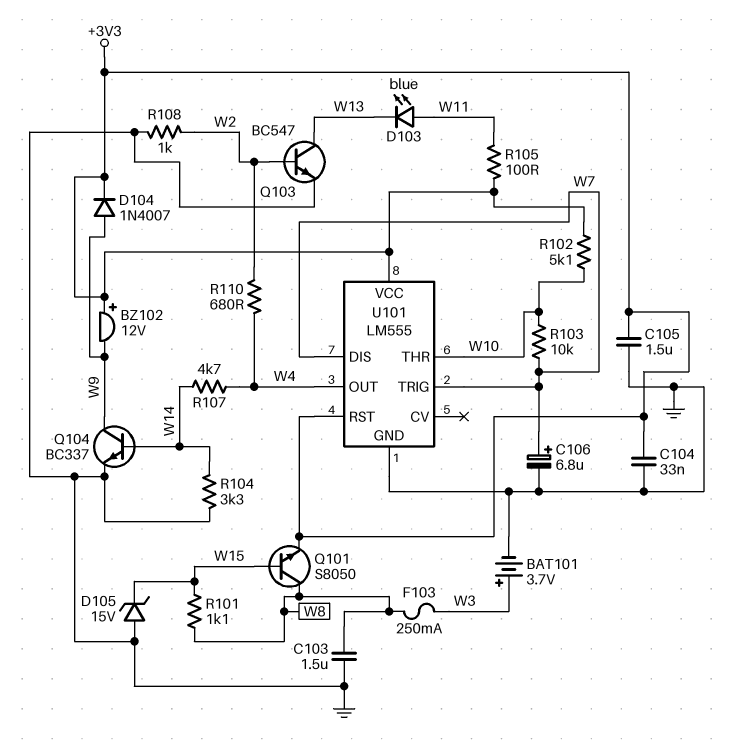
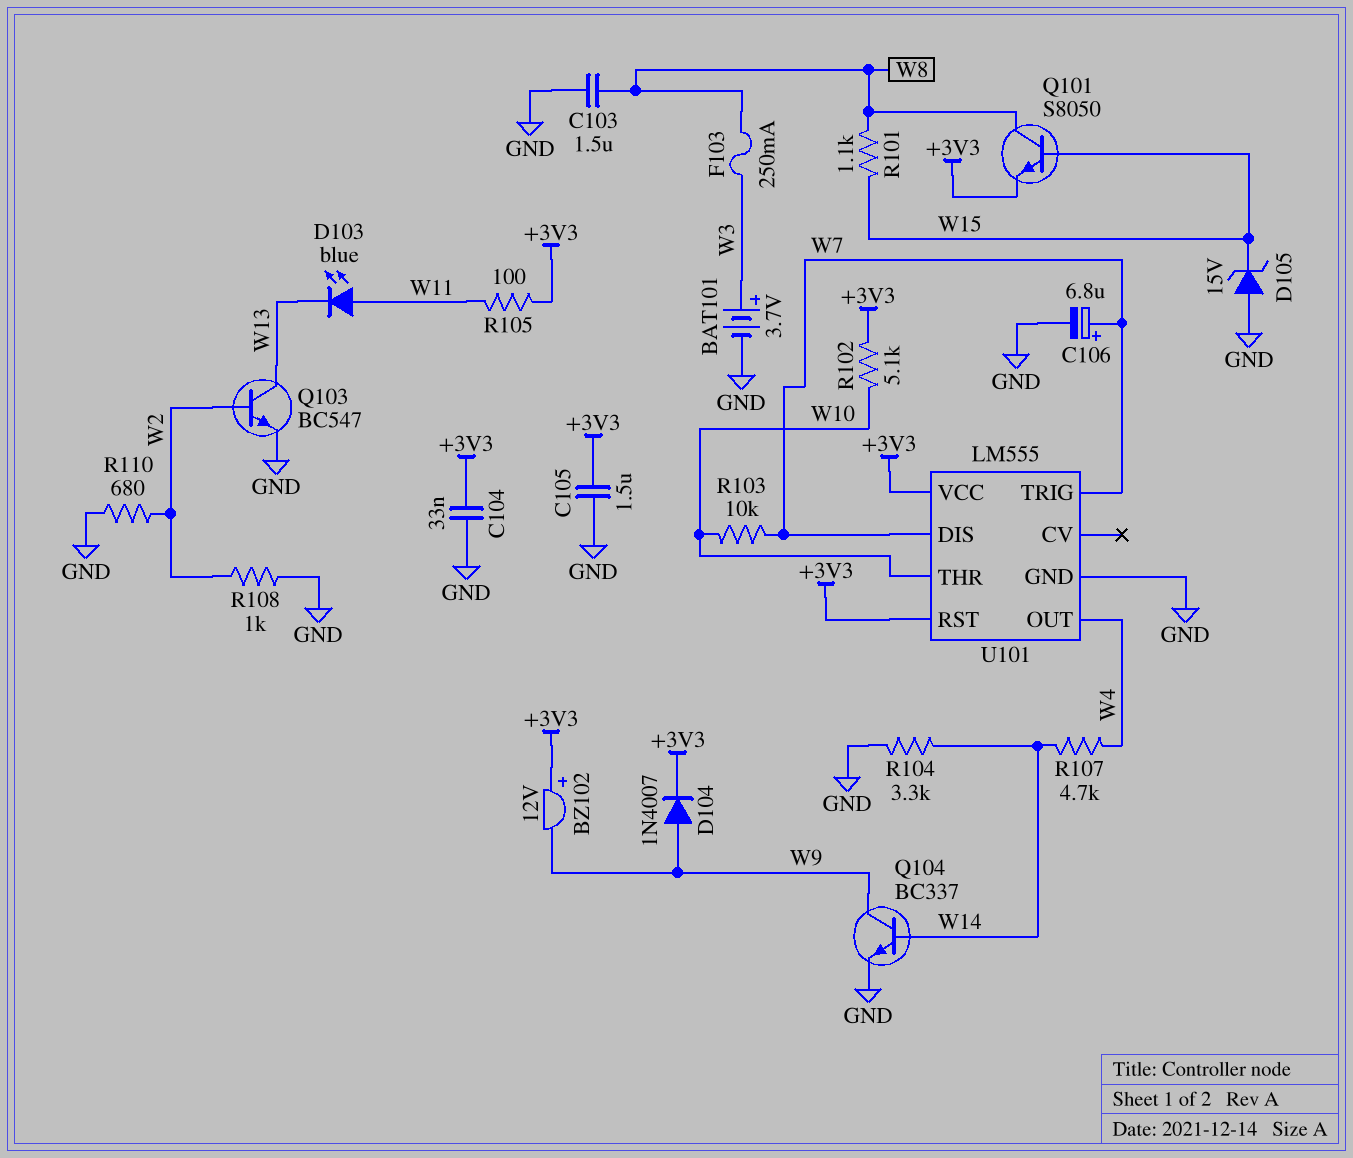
R110: 680 (W2, W4) -> 680 (GND, W2)

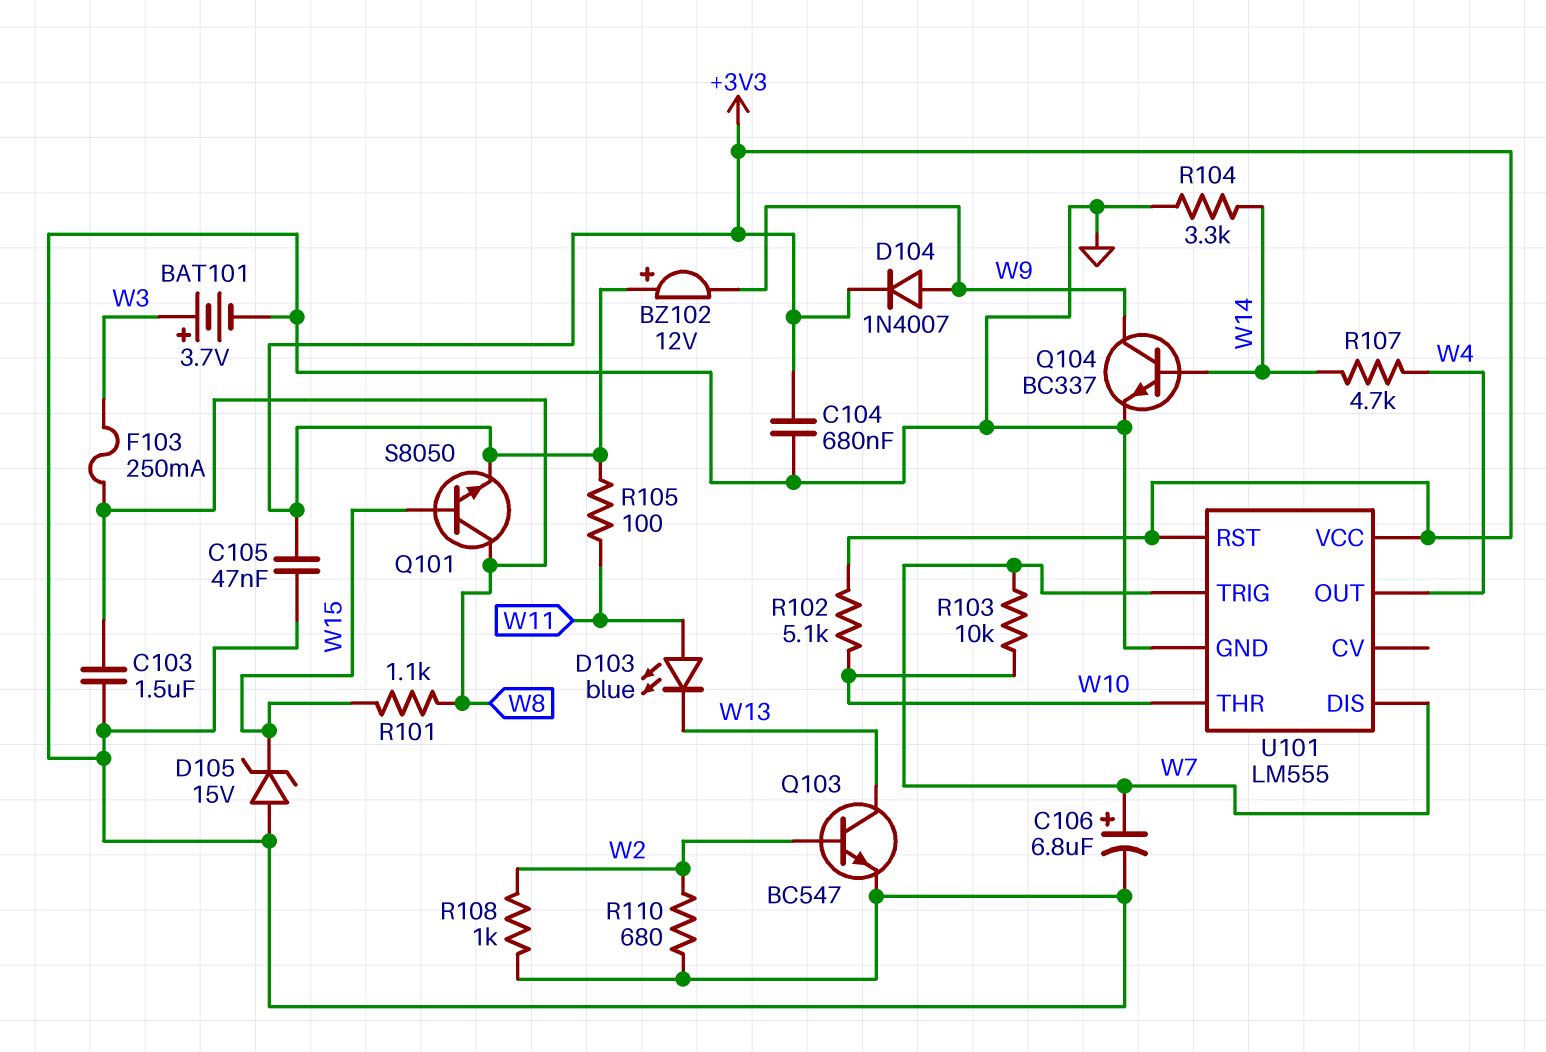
C104: 33nF (+3V3, GND) -> 680nF (+3V3, GND)
C105: 1.5uF (+3V3, GND) -> 47nF (+3V3, GND)

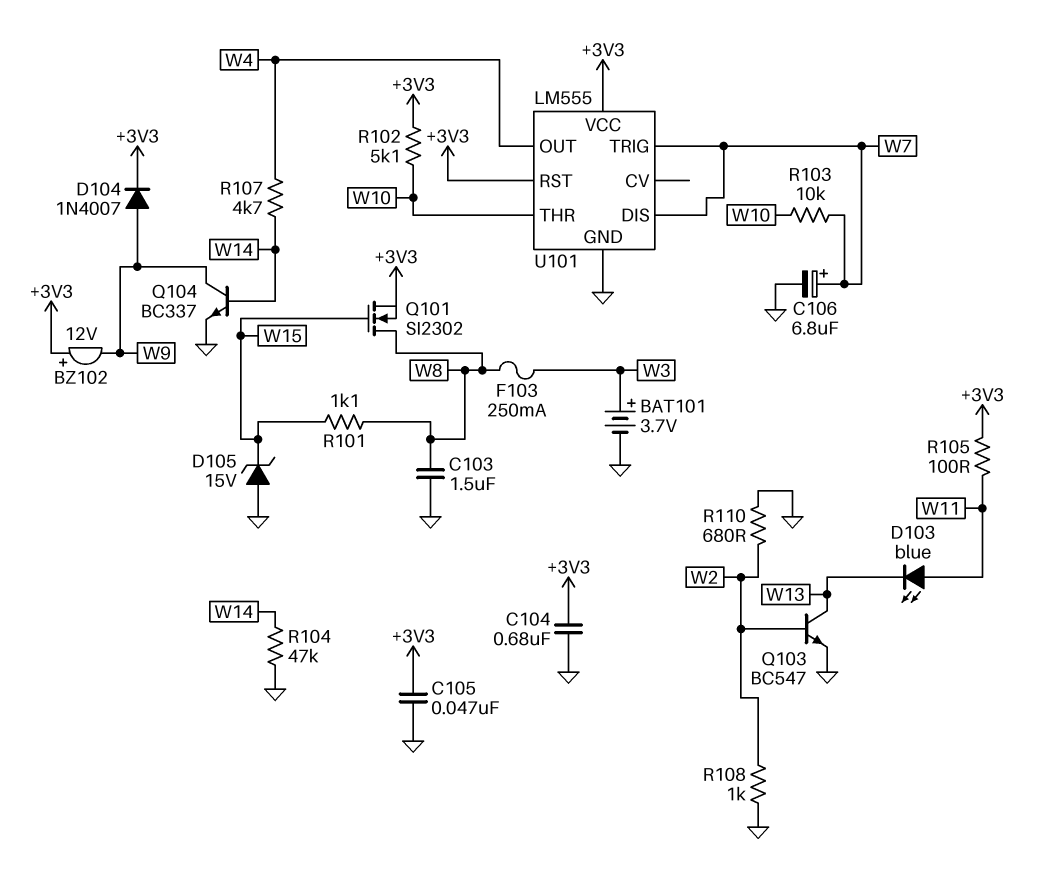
Q101: NPN S8050 (B W15, C W8, E +3V3) -> NMOS SI2302 (G W15, D W8, S +3V3)
R104: 3.3k (GND, W14) -> 47k (GND, W14)

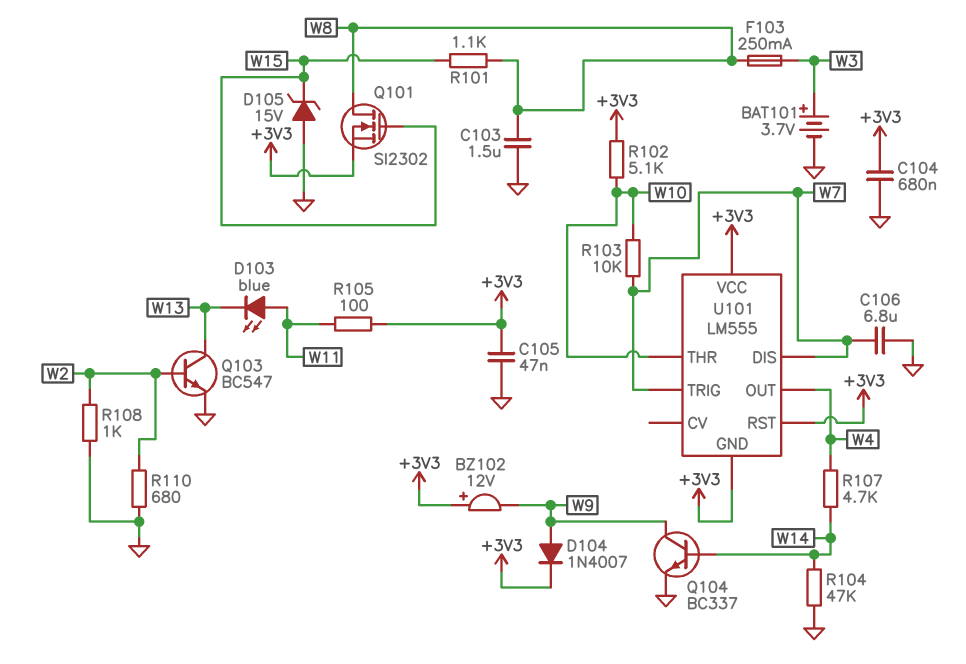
C106: 6.8uF (plus W7, minus GND) -> 6.8uF (GND, W7)
U101 pin GND: GND -> +3V3

